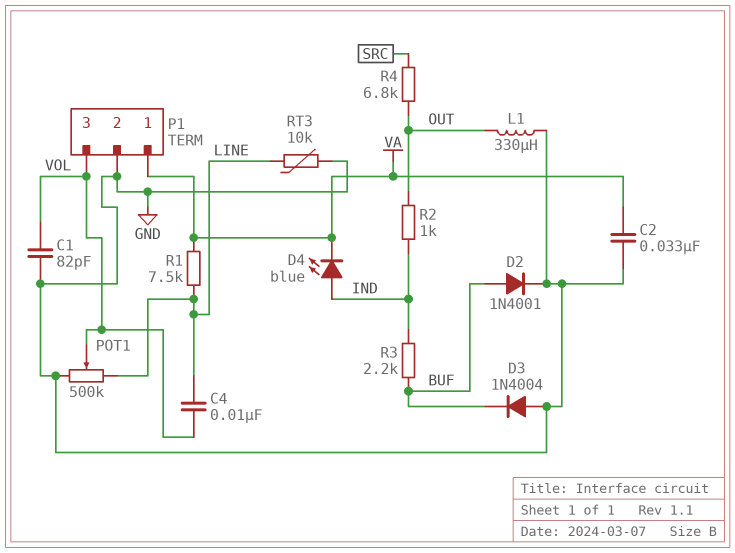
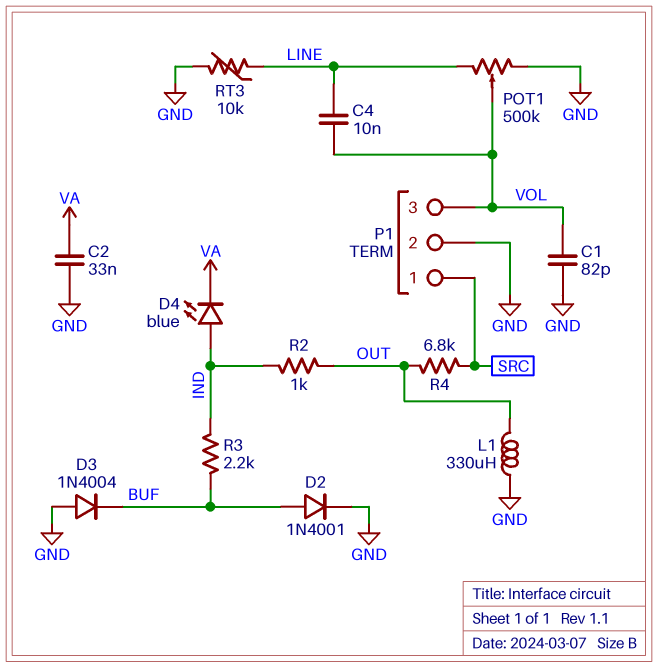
P1 pin 1: VA -> SRC
R1: 7.5k (LINE, VA) -> none

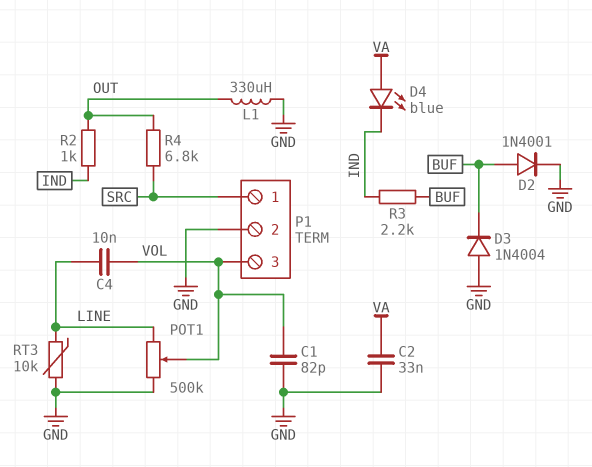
D4: LED blue (A IND, K VA) -> LED blue (A VA, K IND)

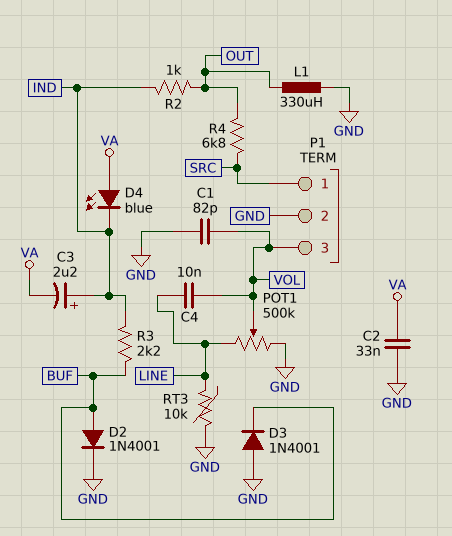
C3: none -> 2.2uF (plus IND, minus VA)
D3: diode 1N4004 (A GND, K BUF) -> diode 1N4001 (A GND, K BUF)

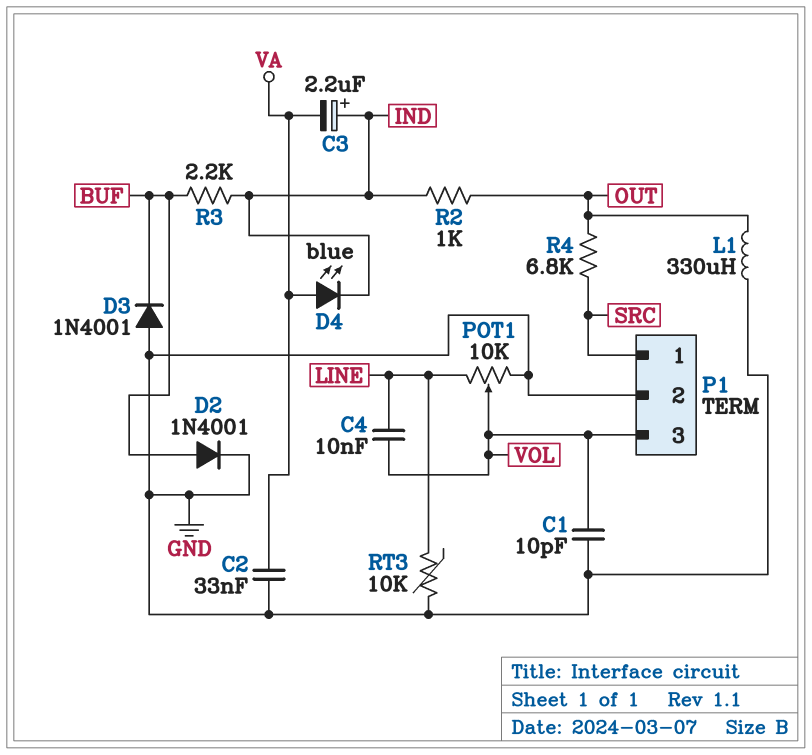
C1: 82pF (GND, VOL) -> 10pF (GND, VOL)
POT1: 500k (GND, LINE, wiper VOL) -> 10k (GND, LINE, wiper VOL)

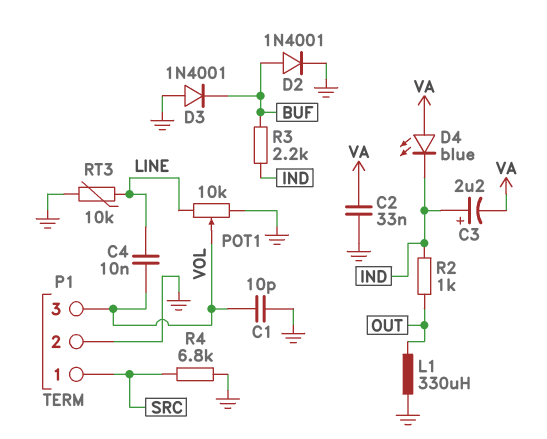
R4: 6.8k (OUT, SRC) -> 6.8k (GND, SRC)

